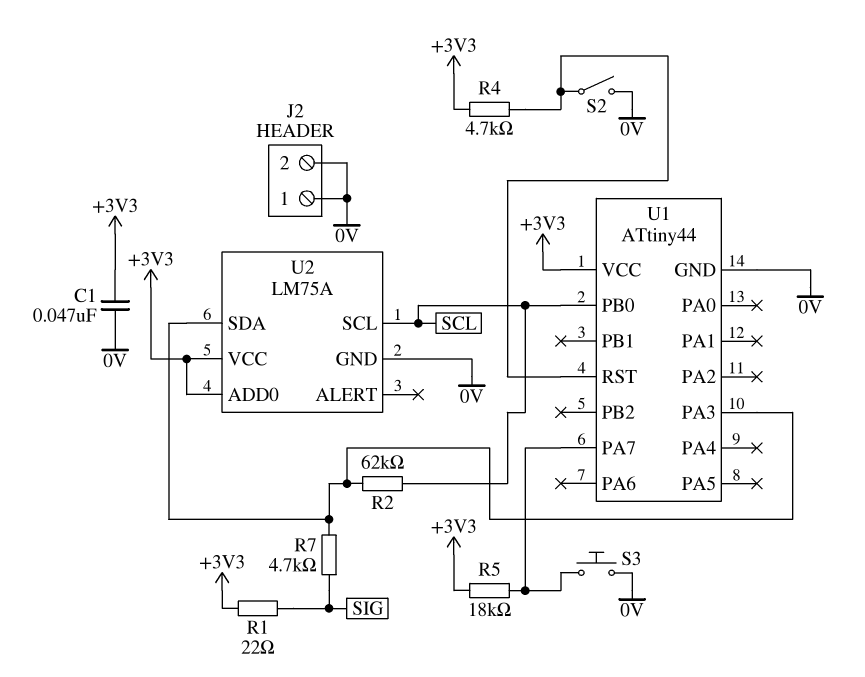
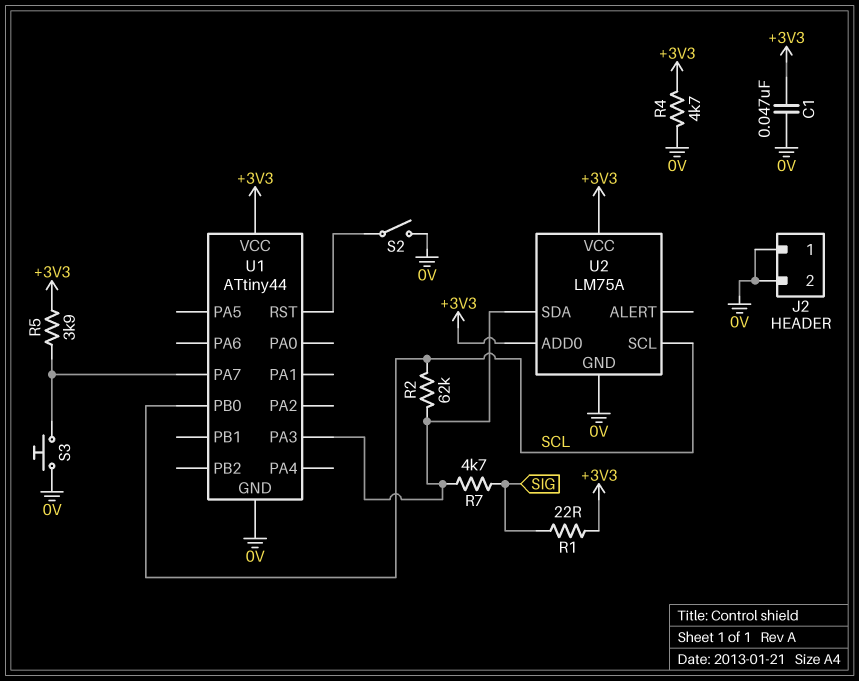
R4: 4.7k (+3V3, U1/RST) -> 4.7k (+3V3, 0V)
R5: 18k (+3V3, U1/PA7) -> 3.9k (+3V3, U1/PA7)

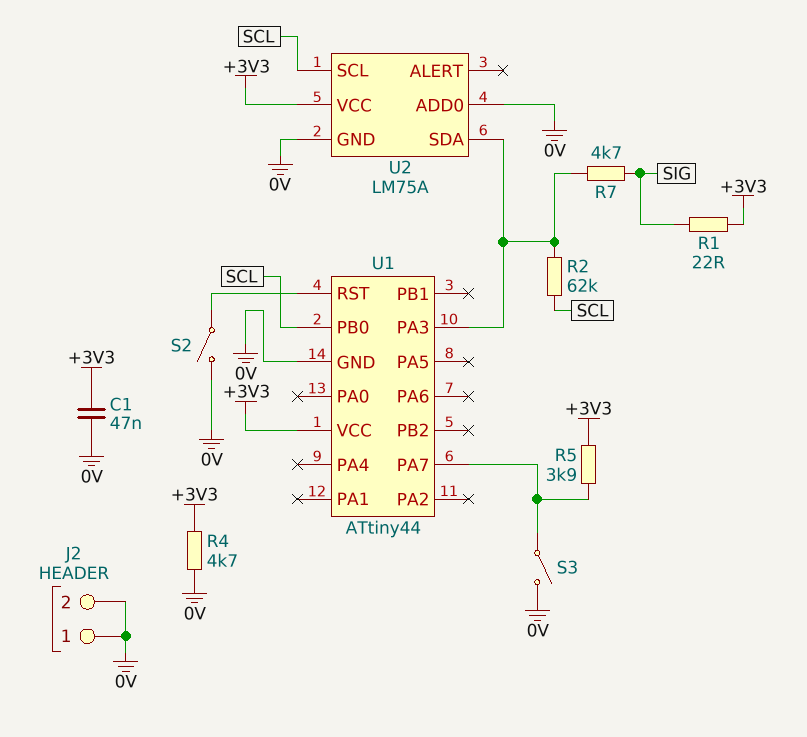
S3: button (0V, U1/PA7) -> switch (0V, U1/PA7)
U2 pin ADD0: +3V3 -> 0V

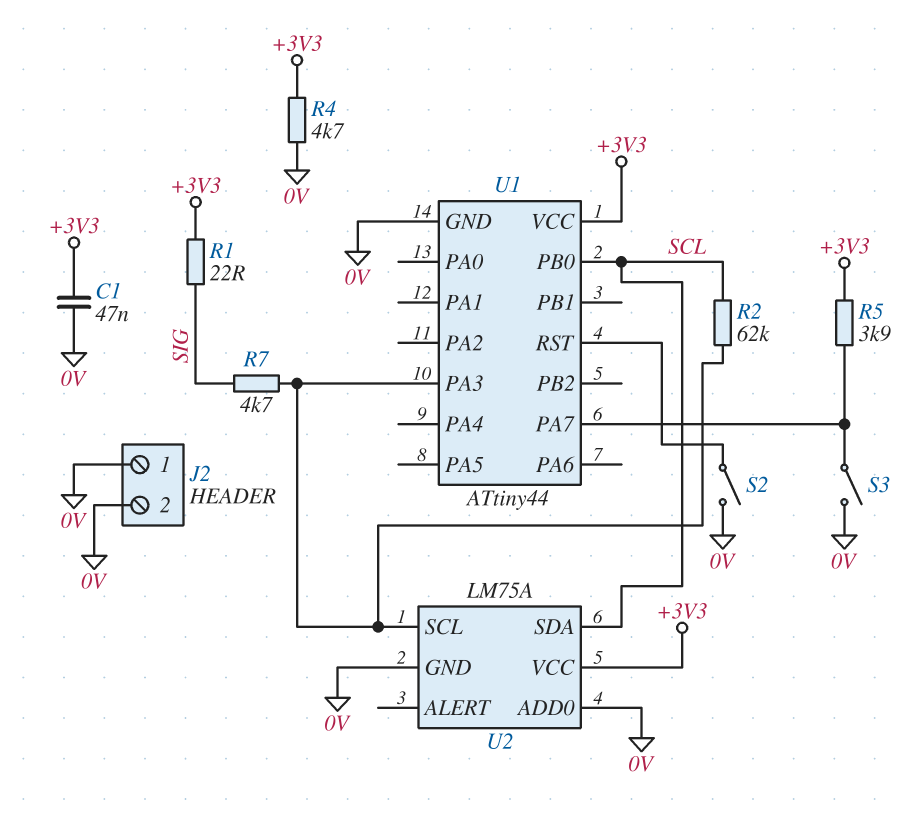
U2 pin SCL: SCL -> U1/PA3
U2 pin SDA: U1/PA3 -> SCL

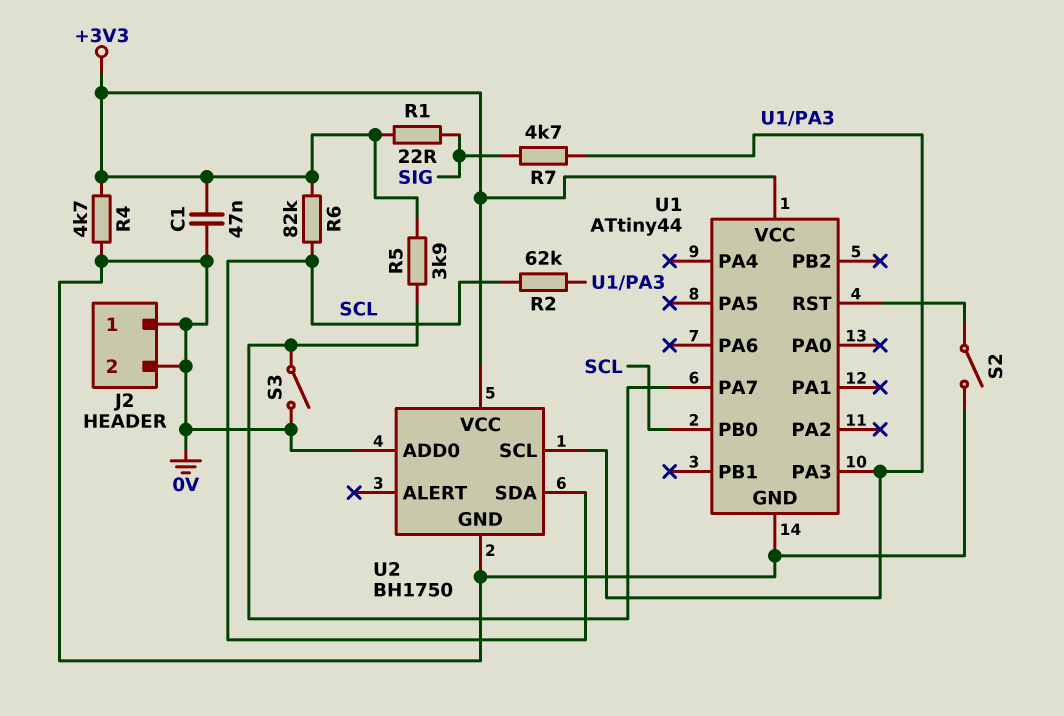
R6: none -> 82k (+3V3, SCL)
U2: LM75A -> BH1750

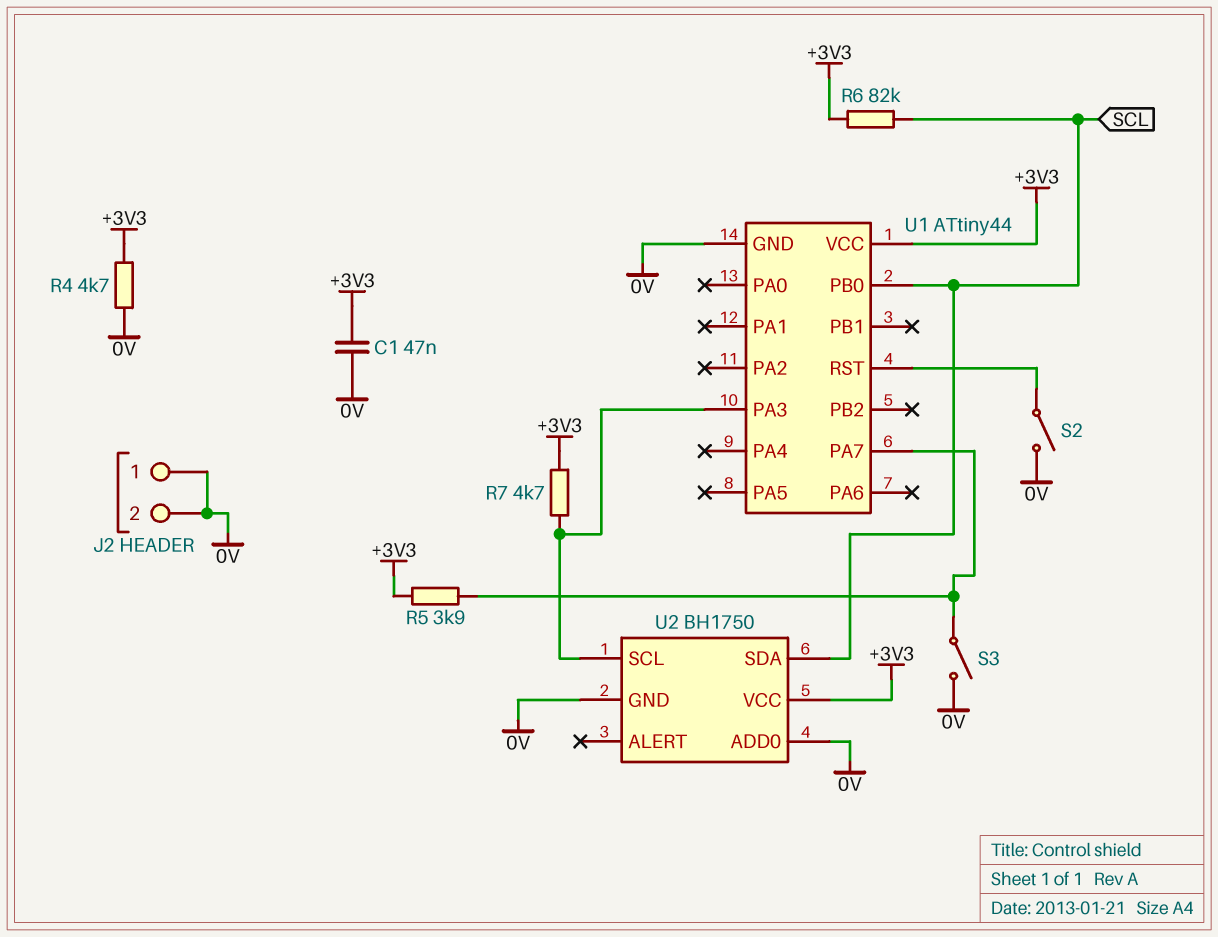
R1: 22 (+3V3, SIG) -> none
R2: 62k (SCL, U1/PA3) -> none
R7: 4.7k (SIG, U1/PA3) -> 4.7k (+3V3, U1/PA3)

